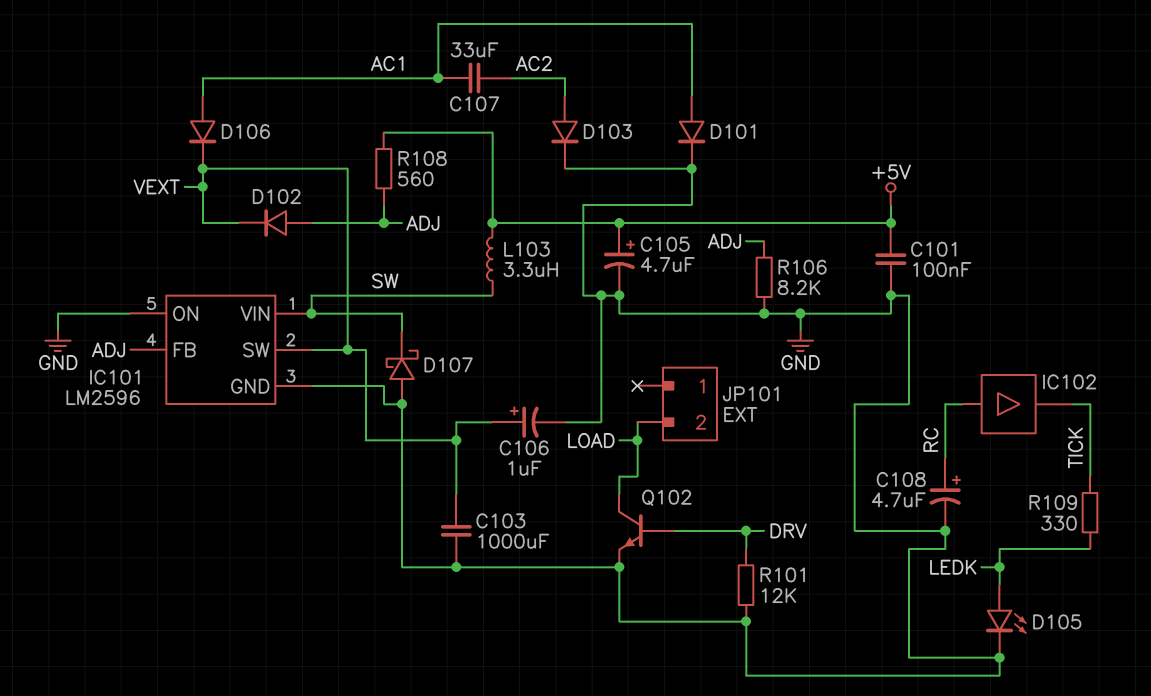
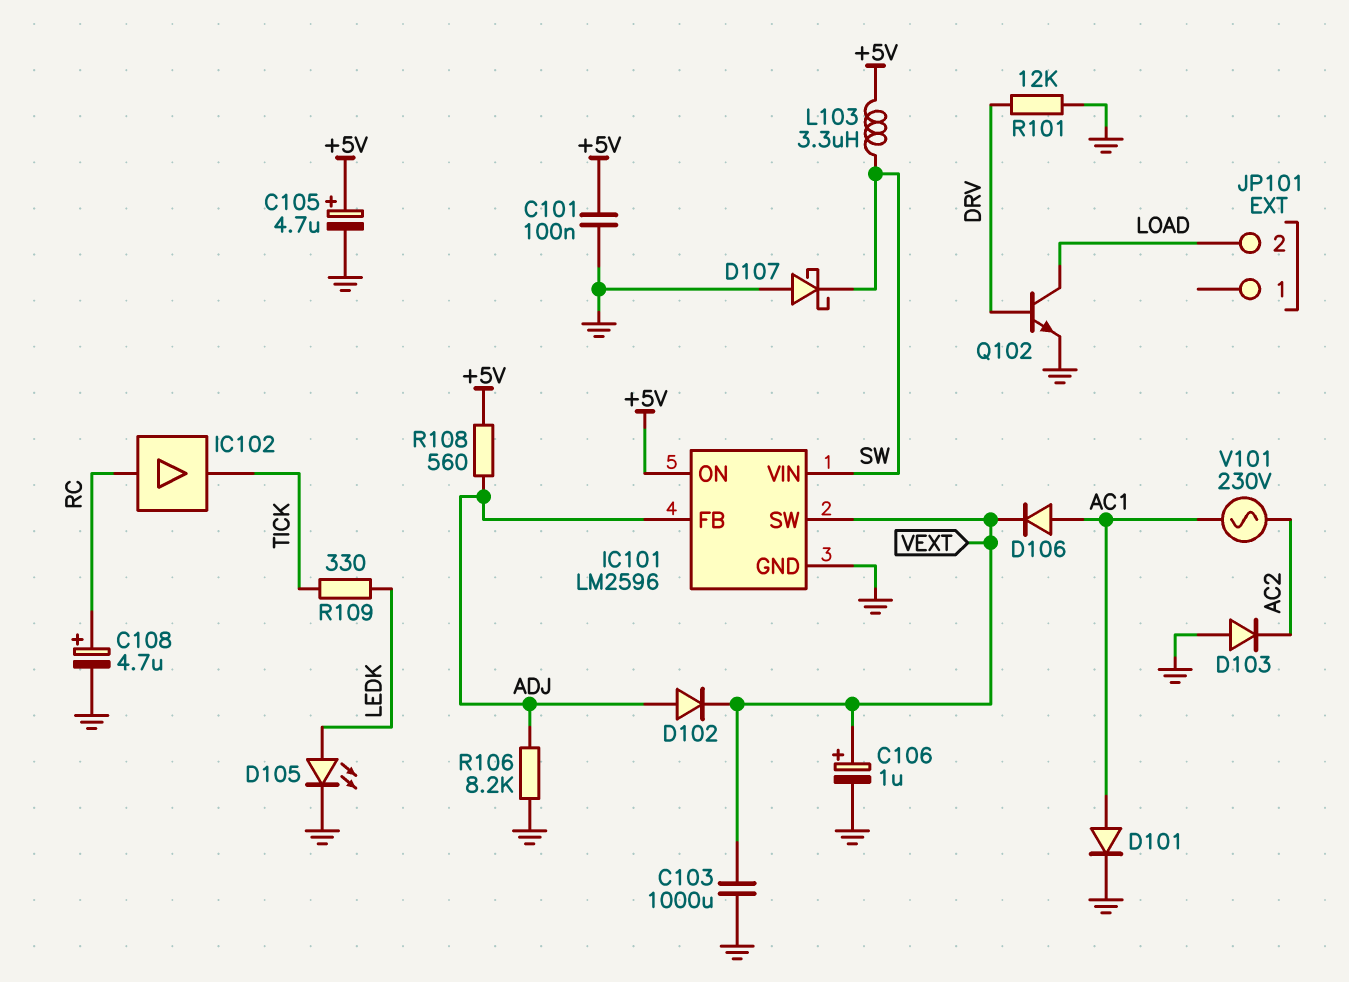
C107: 33uF (AC1, AC2) -> none
D103: diode (A AC2, K GND) -> diode (A GND, K AC2)
IC101 pin ON: GND -> +5V
V101: none -> AC 230V (AC1, AC2)

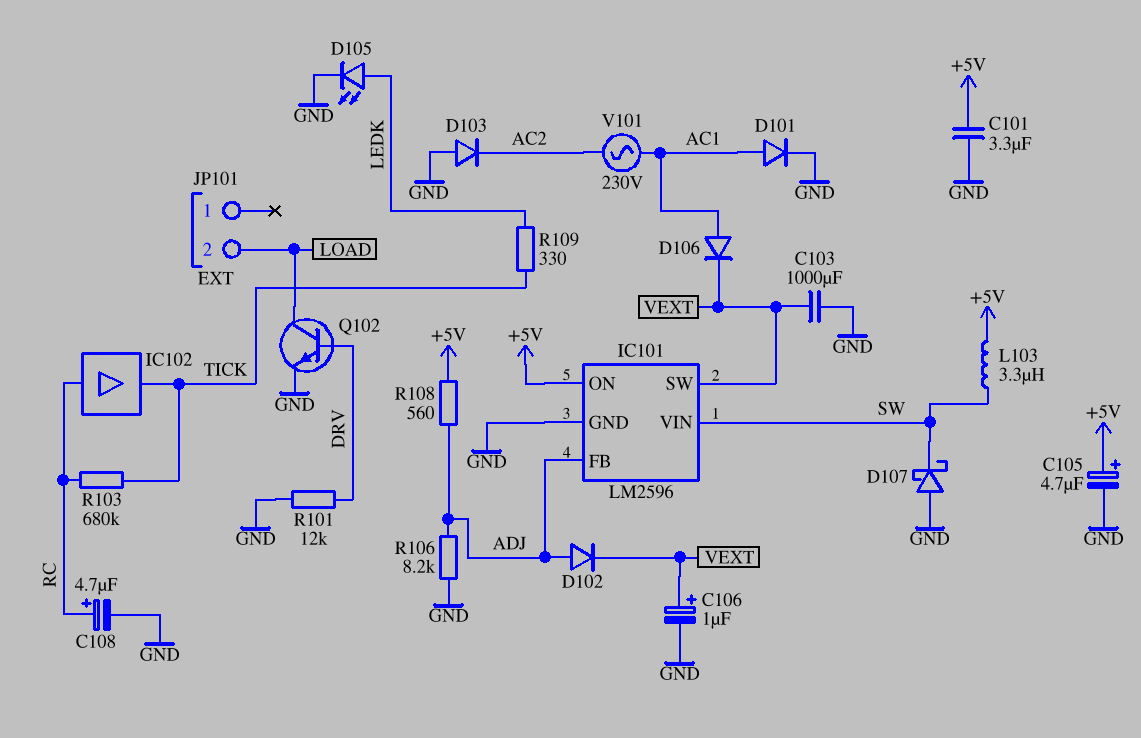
C101: 100nF (+5V, GND) -> 3.3uF (+5V, GND)
R103: none -> 680k (RC, TICK)

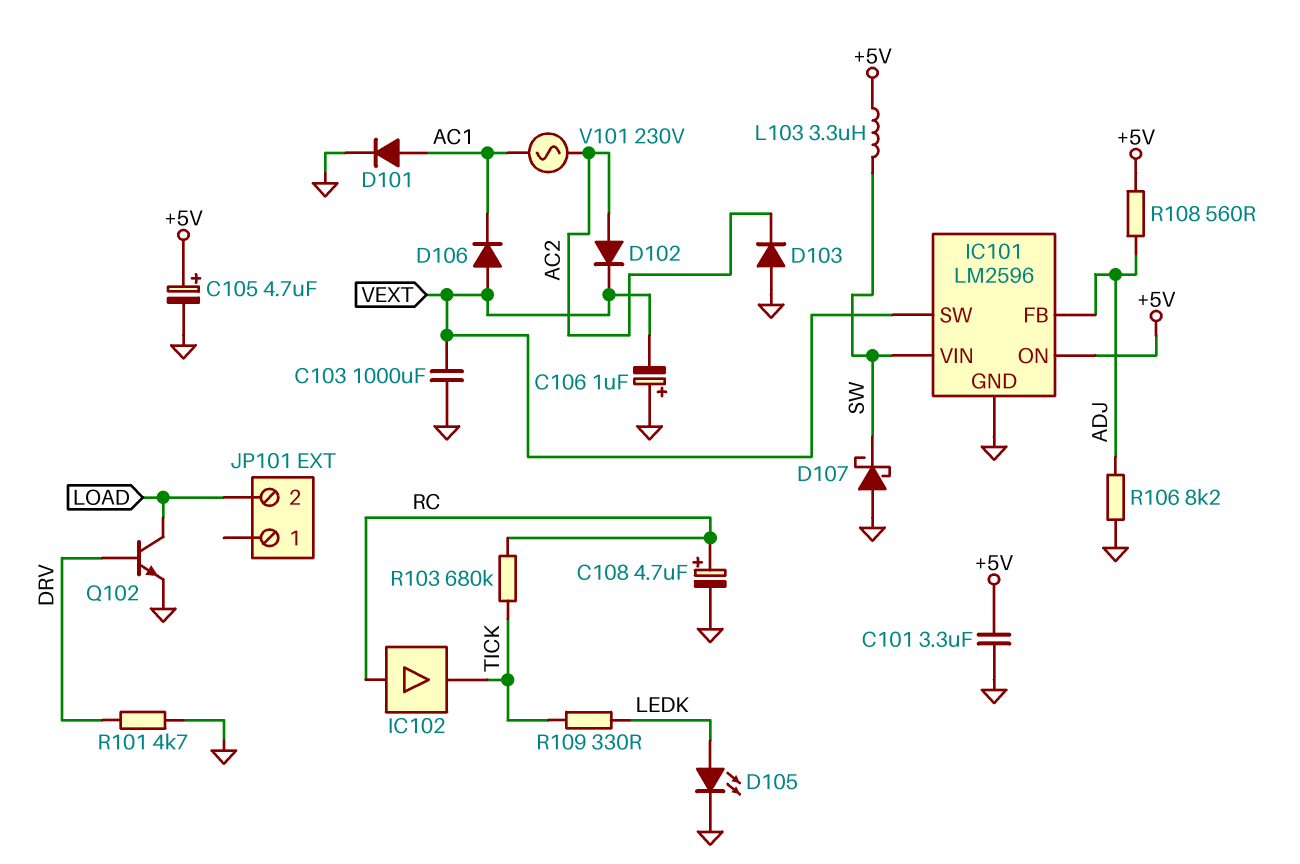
C106: 1uF (plus VEXT, minus GND) -> 1uF (plus GND, minus VEXT)
D102: diode (A ADJ, K VEXT) -> diode (A AC2, K VEXT)
D106: diode (A AC1, K VEXT) -> diode (A VEXT, K AC1)
R101: 12k (DRV, GND) -> 4.7k (DRV, GND)

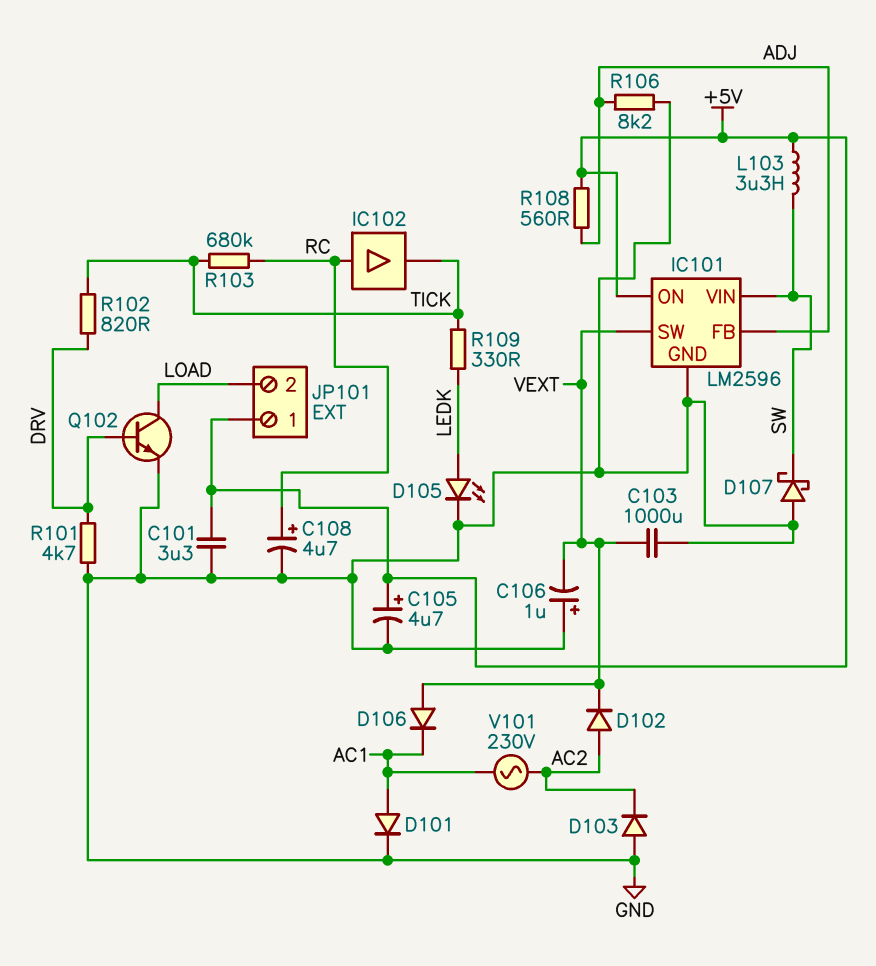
JP101 pin 1: none -> +5V
R102: none -> 820 (DRV, TICK)

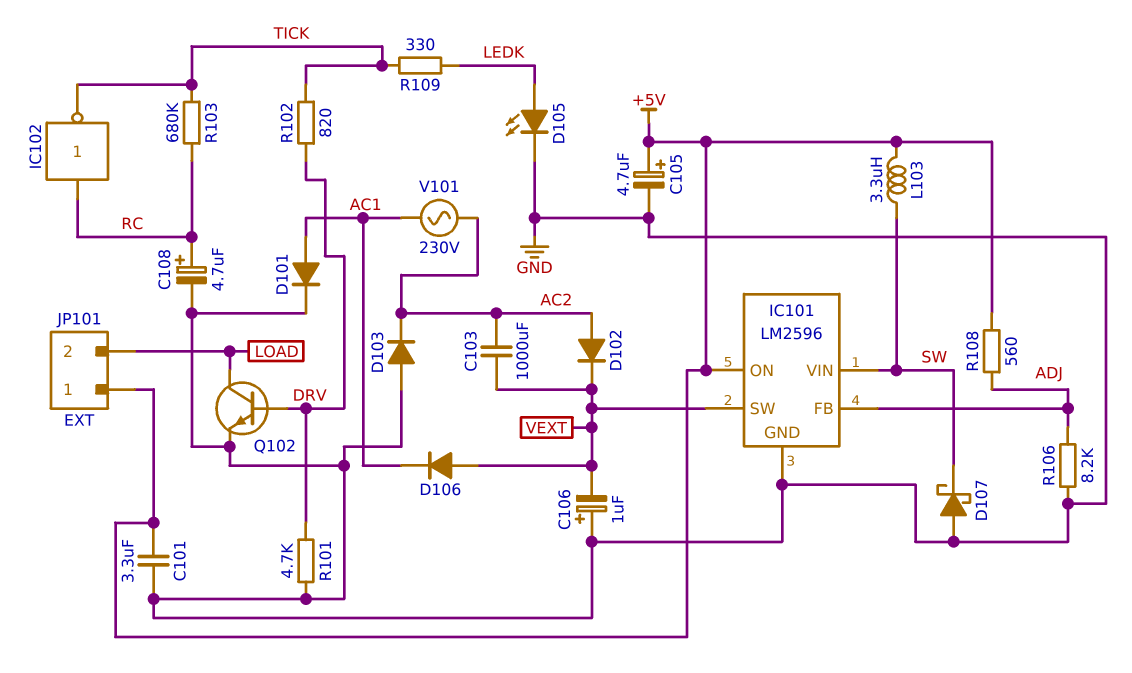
C103: 1000uF (GND, VEXT) -> 1000uF (AC2, VEXT)
IC102: buffer (in RC, out TICK) -> NOT (in RC, out TICK)

